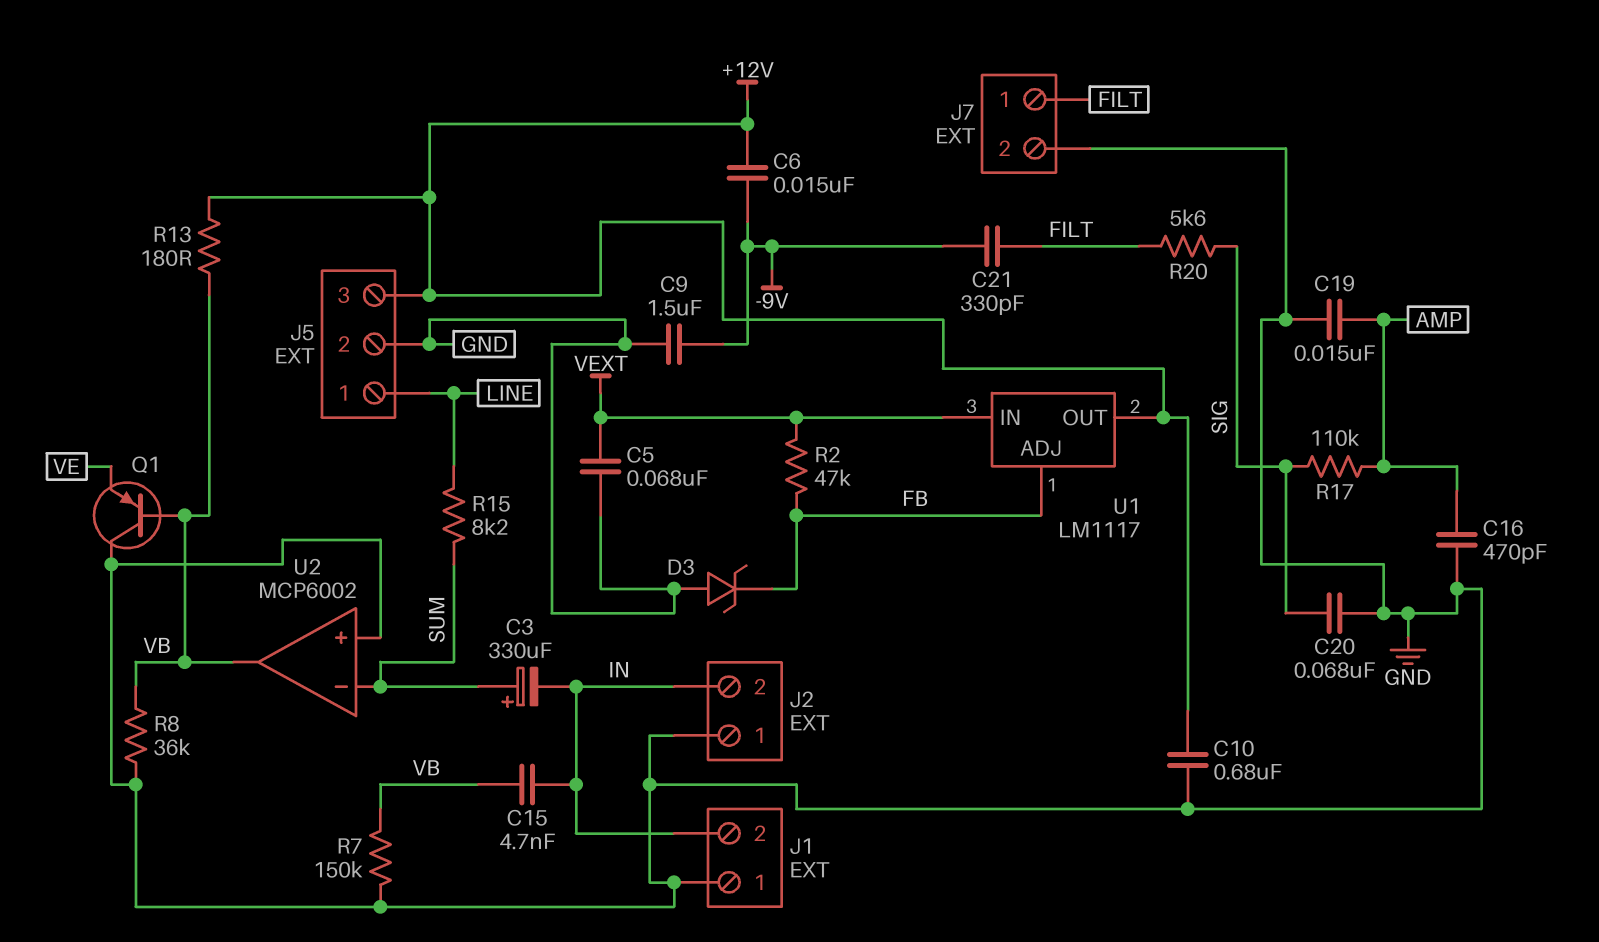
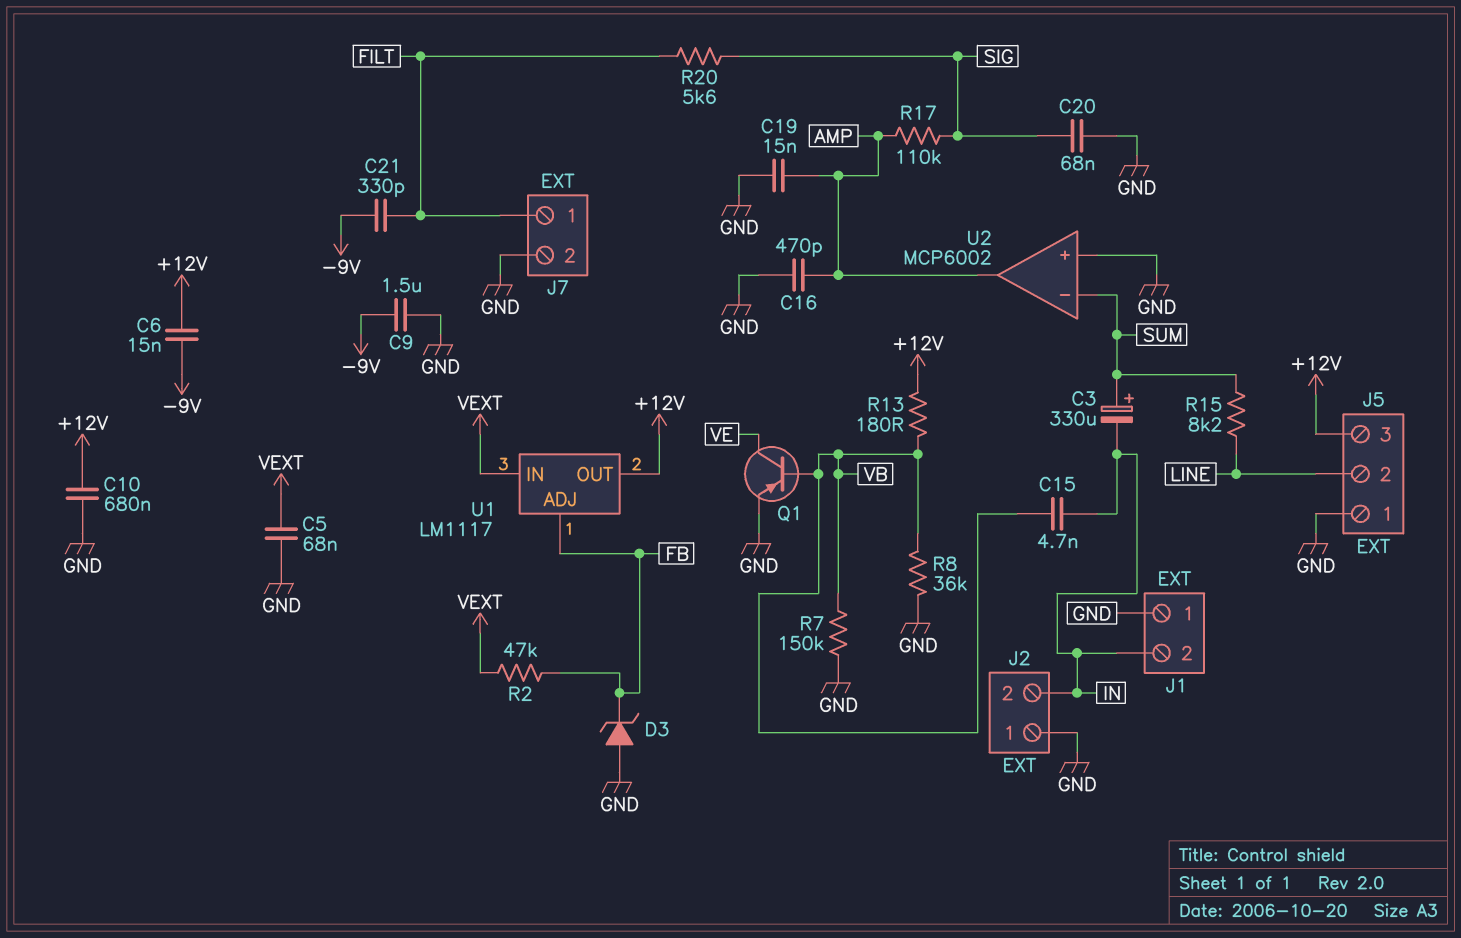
J5 pin 1: LINE -> GND
J5 pin 2: GND -> LINE
Q1: PNP (B VB, C GND, E VE) -> PNP (B VB, C VE, E GND)
U2 pin out: VB -> AMP

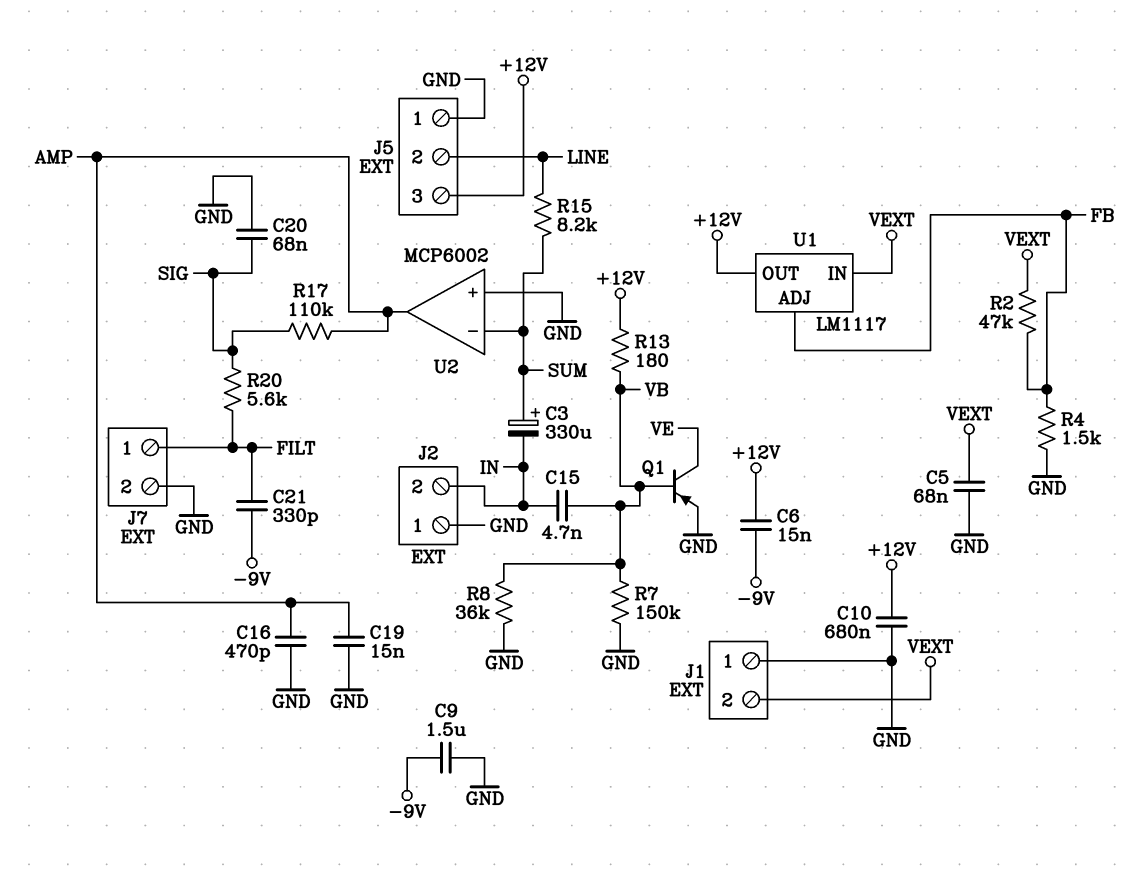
D3: zener (A GND, K FB) -> none
J1 pin 2: IN -> VEXT
R4: none -> 1.5k (FB, GND)

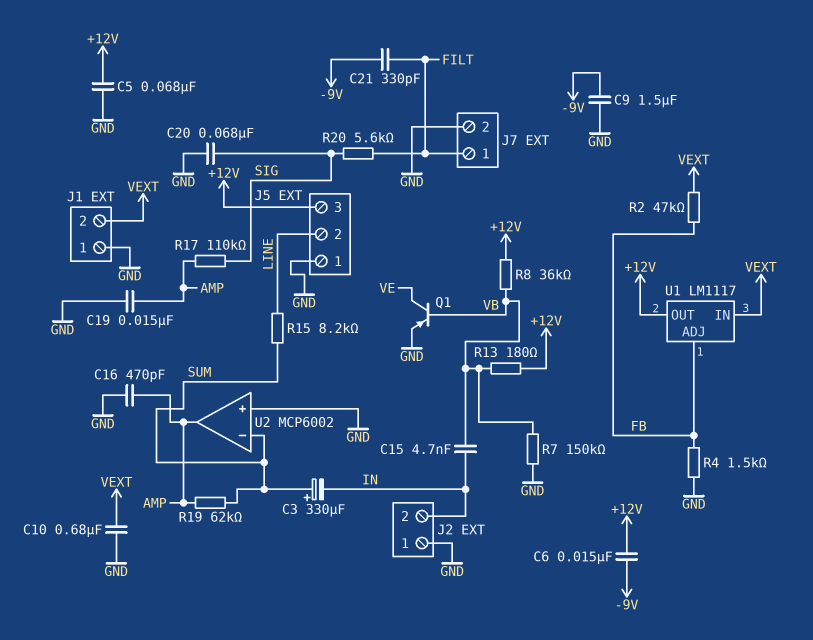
C5: 68nF (GND, VEXT) -> 68nF (+12V, GND)
C10: 680nF (+12V, GND) -> 680nF (GND, VEXT)
R8: 36k (GND, VB) -> 36k (+12V, VB)
R19: none -> 62k (AMP, SUM)

